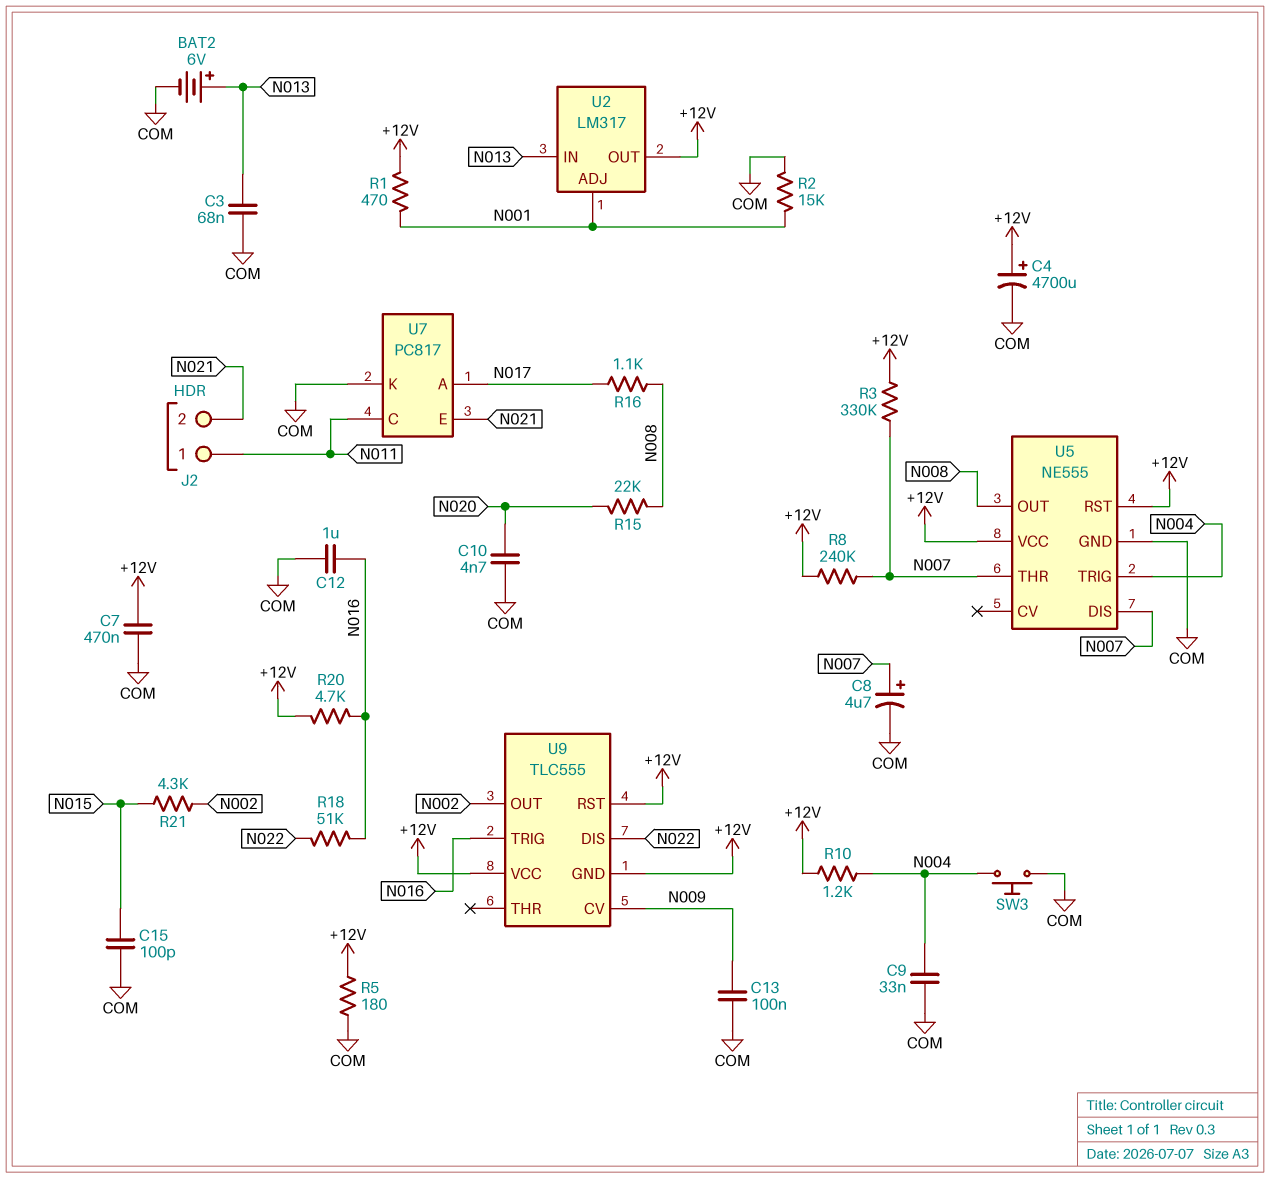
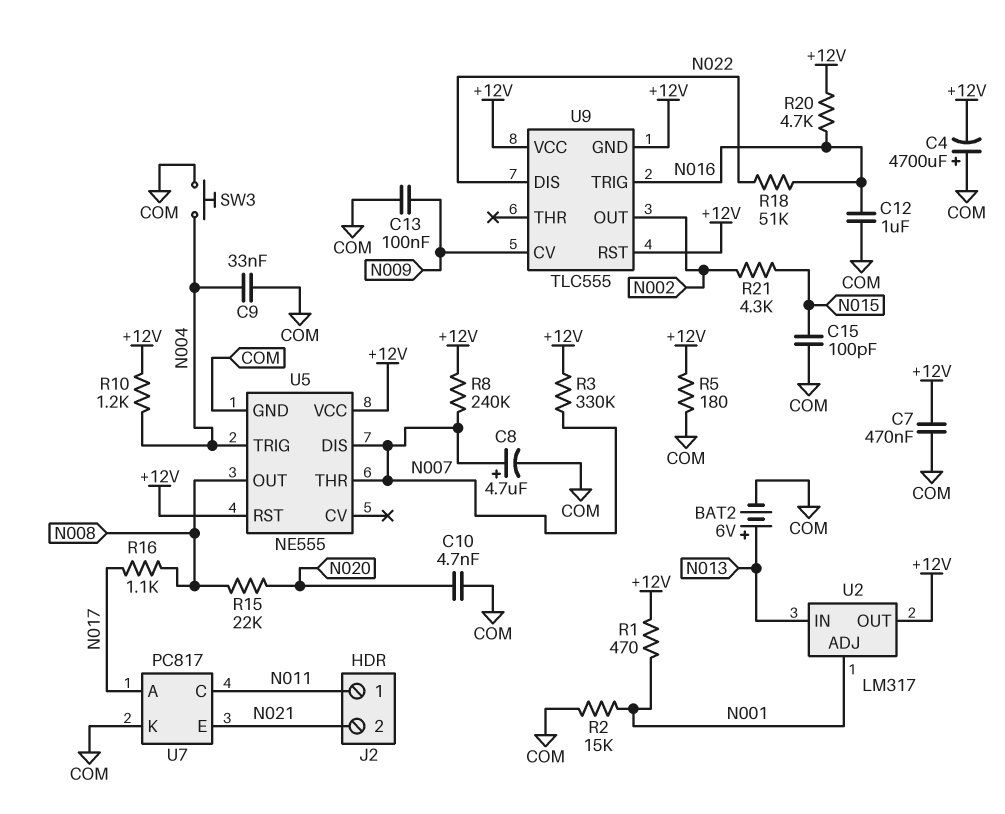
C3: 68nF (COM, N013) -> none
C4: 4700uF (plus +12V, minus COM) -> 4700uF (plus COM, minus +12V)

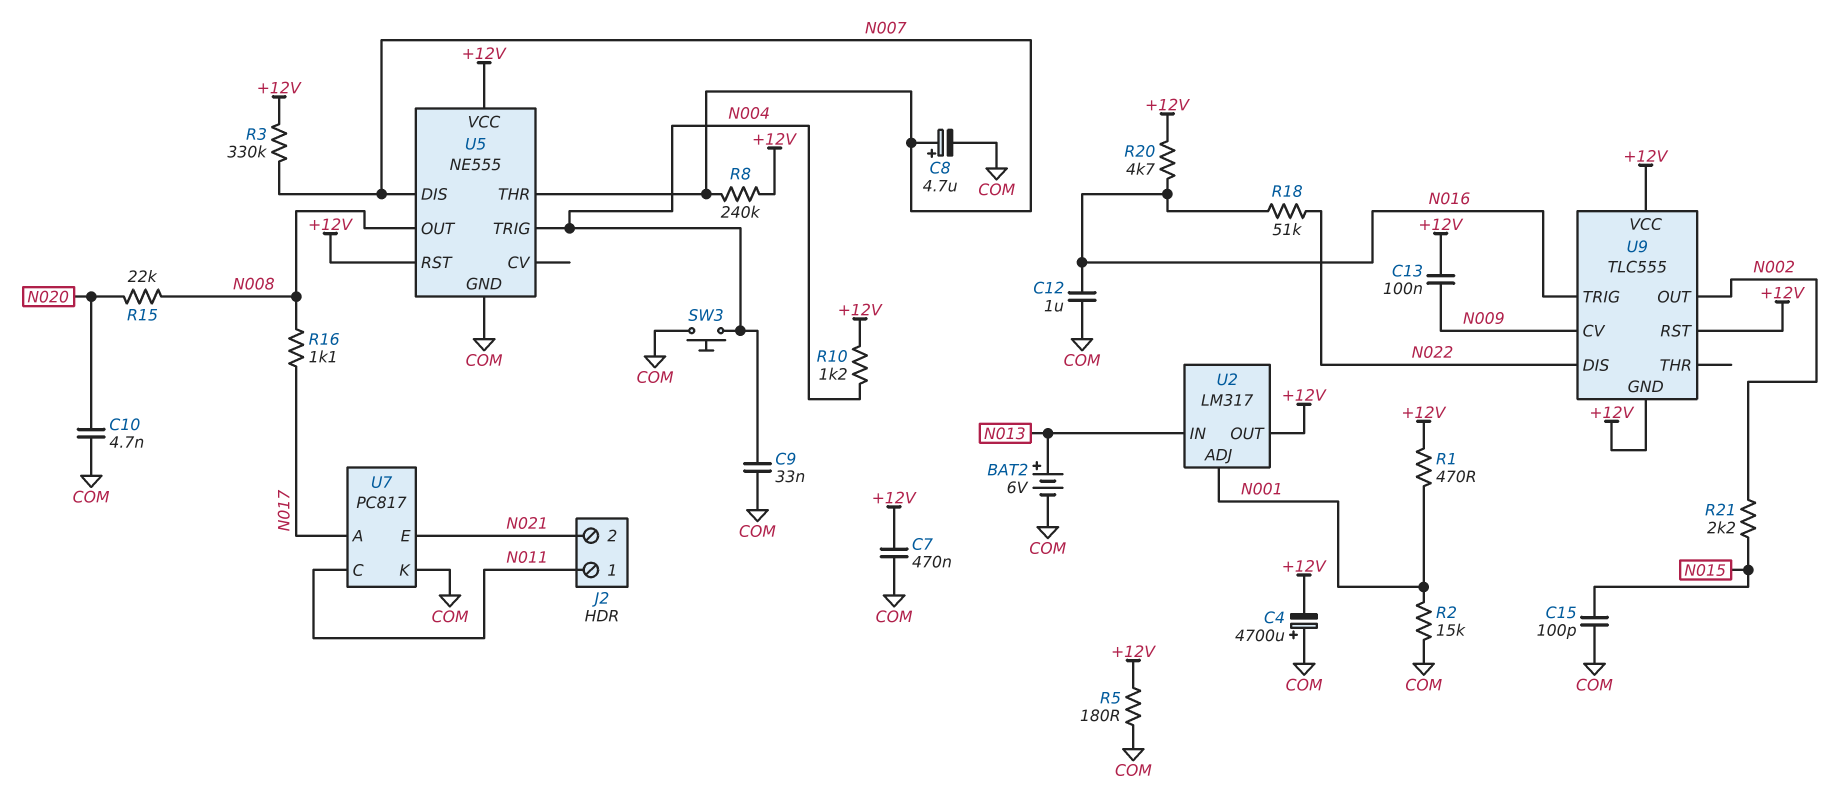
C13: 100nF (COM, N009) -> 100nF (+12V, N009)
R21: 4.3k (N002, N015) -> 2.2k (N002, N015)

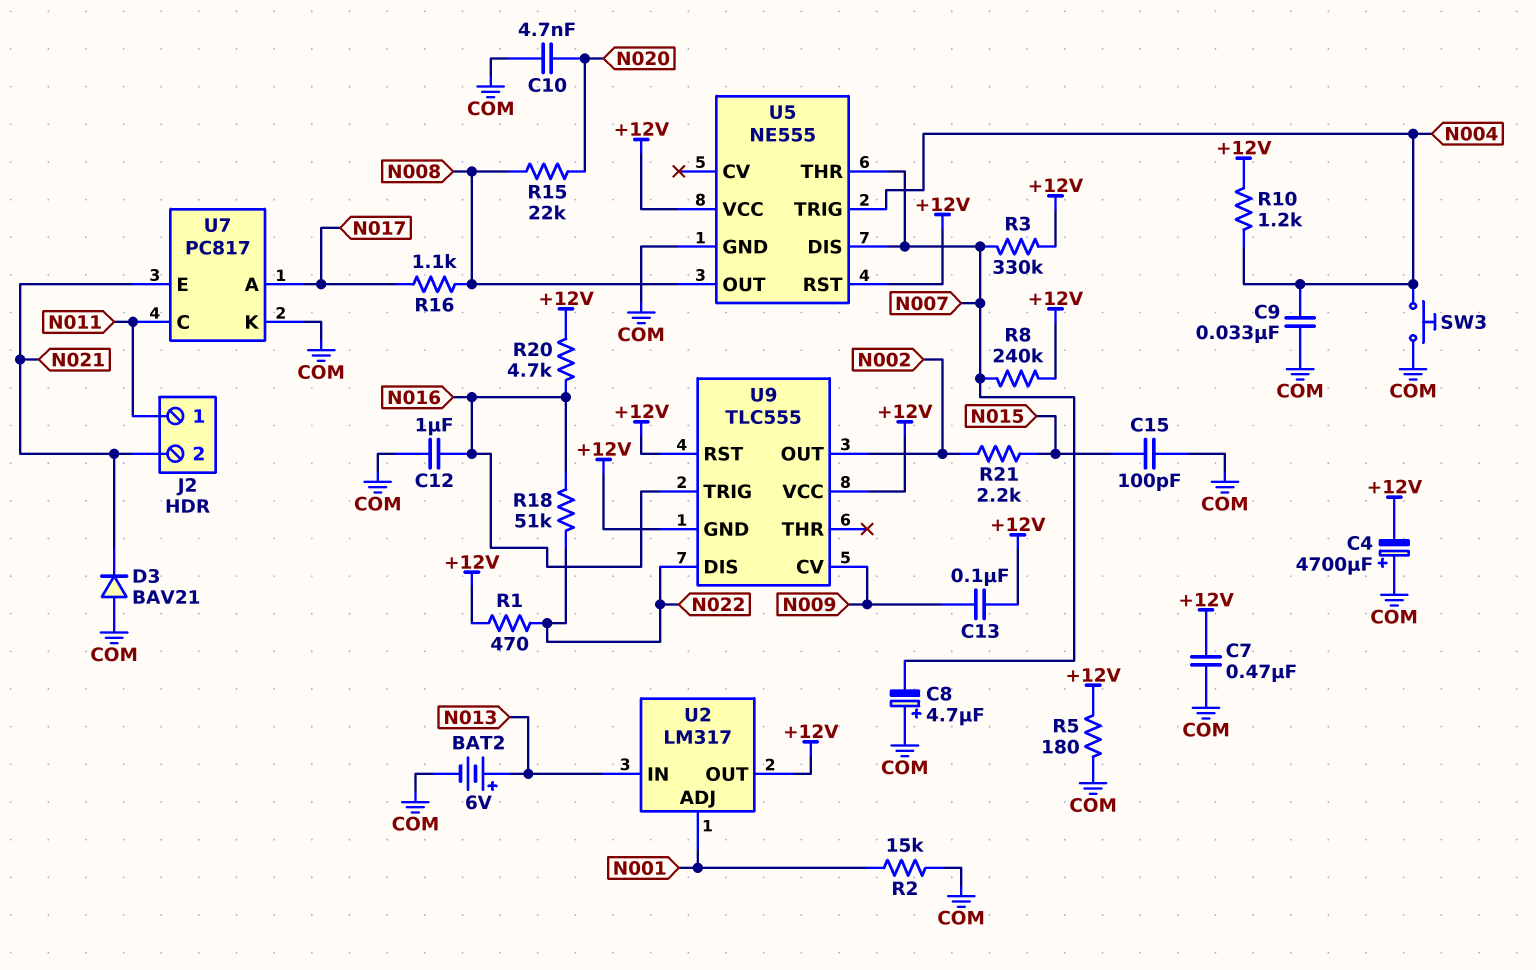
C8: 4.7uF (plus N007, minus COM) -> 4.7uF (plus COM, minus N007)
D3: none -> diode BAV21 (A COM, K N021)
R1: 470 (+12V, N001) -> 470 (+12V, N022)

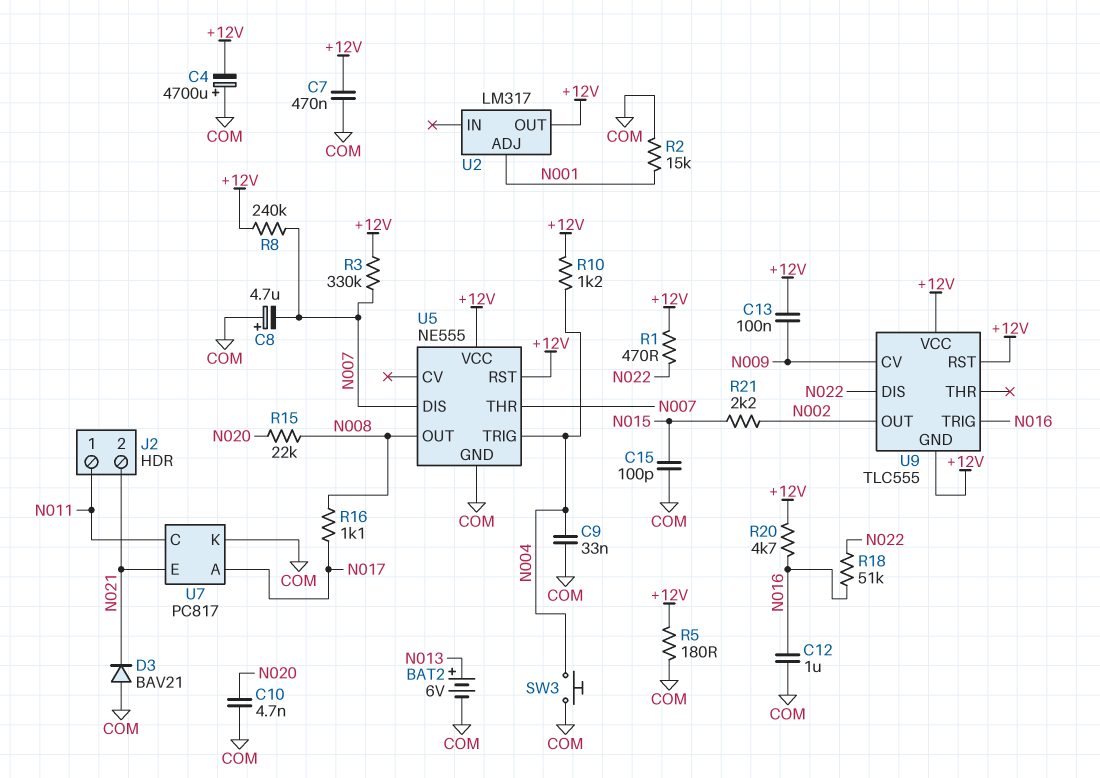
U2 pin IN: N013 -> none

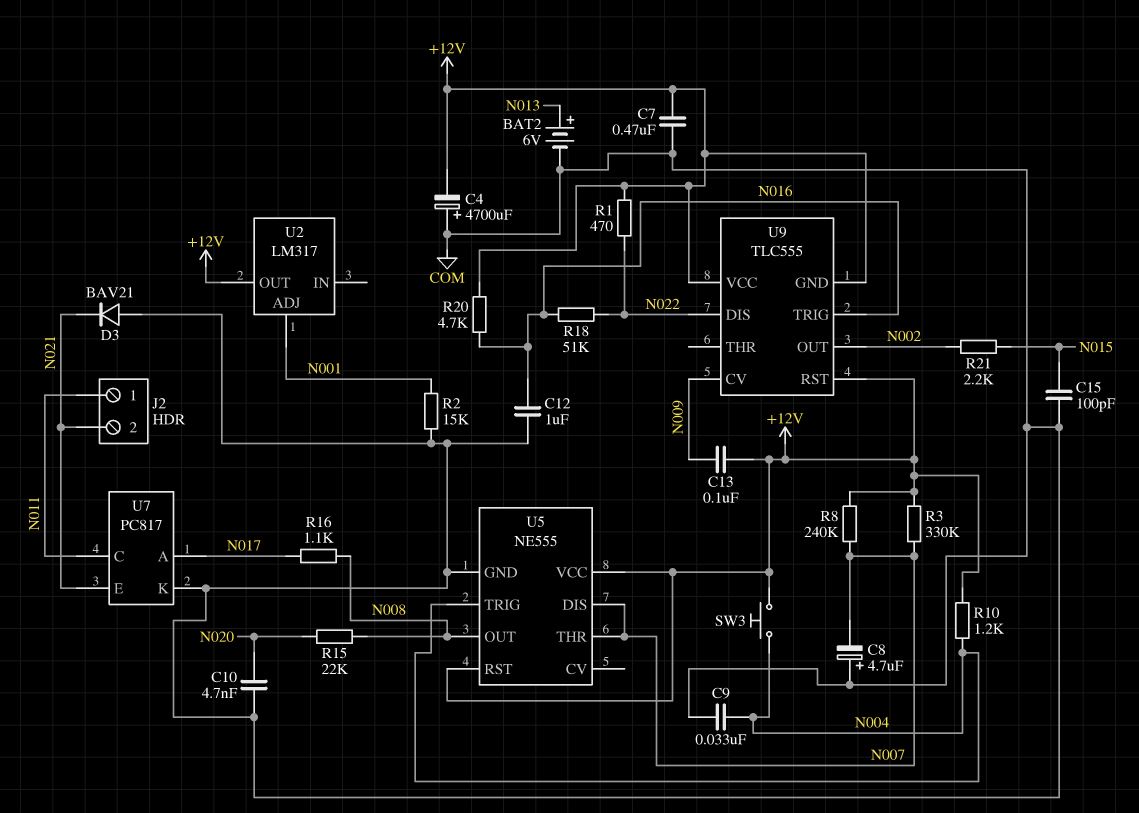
R5: 180 (+12V, COM) -> none
SW3: button (COM, N004) -> button (+12V, N004)

